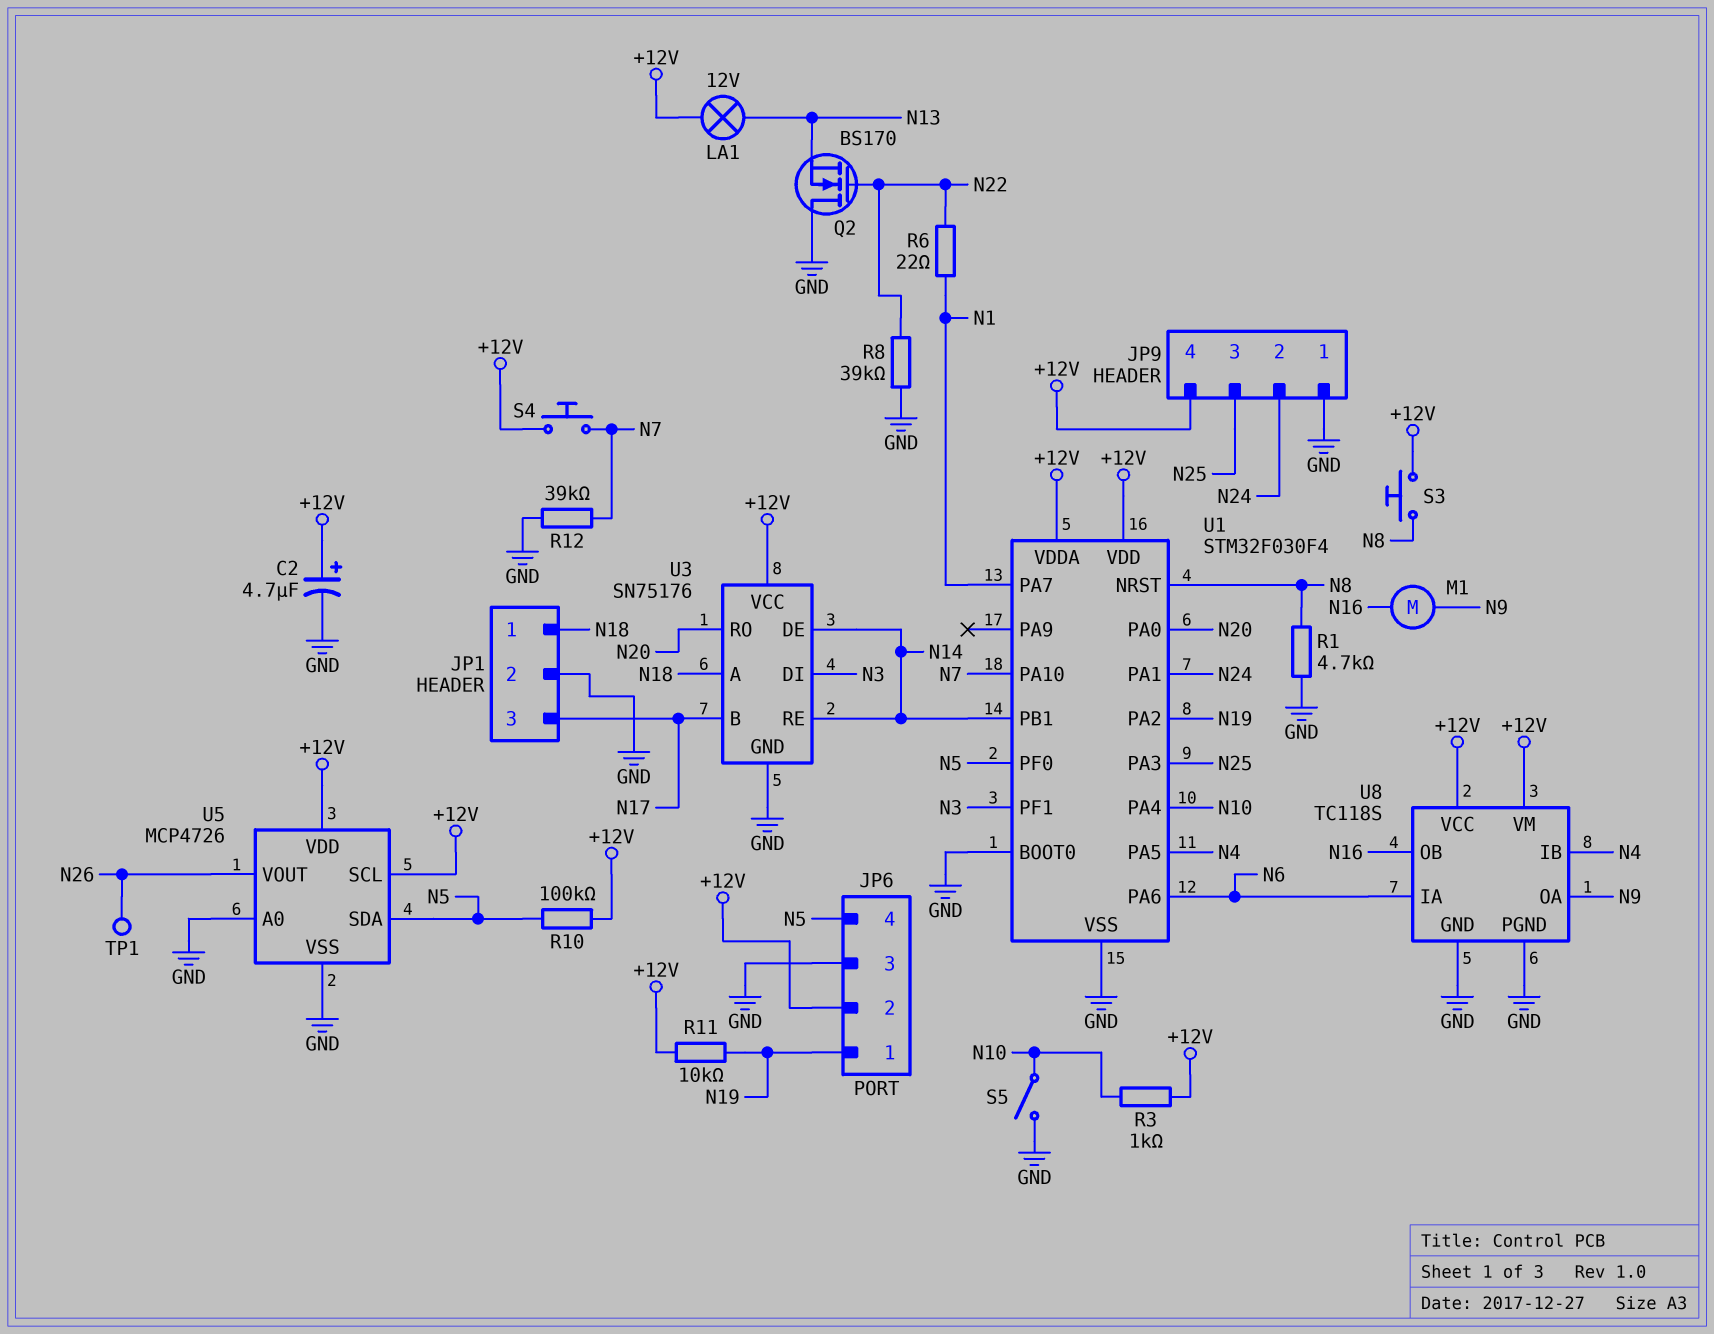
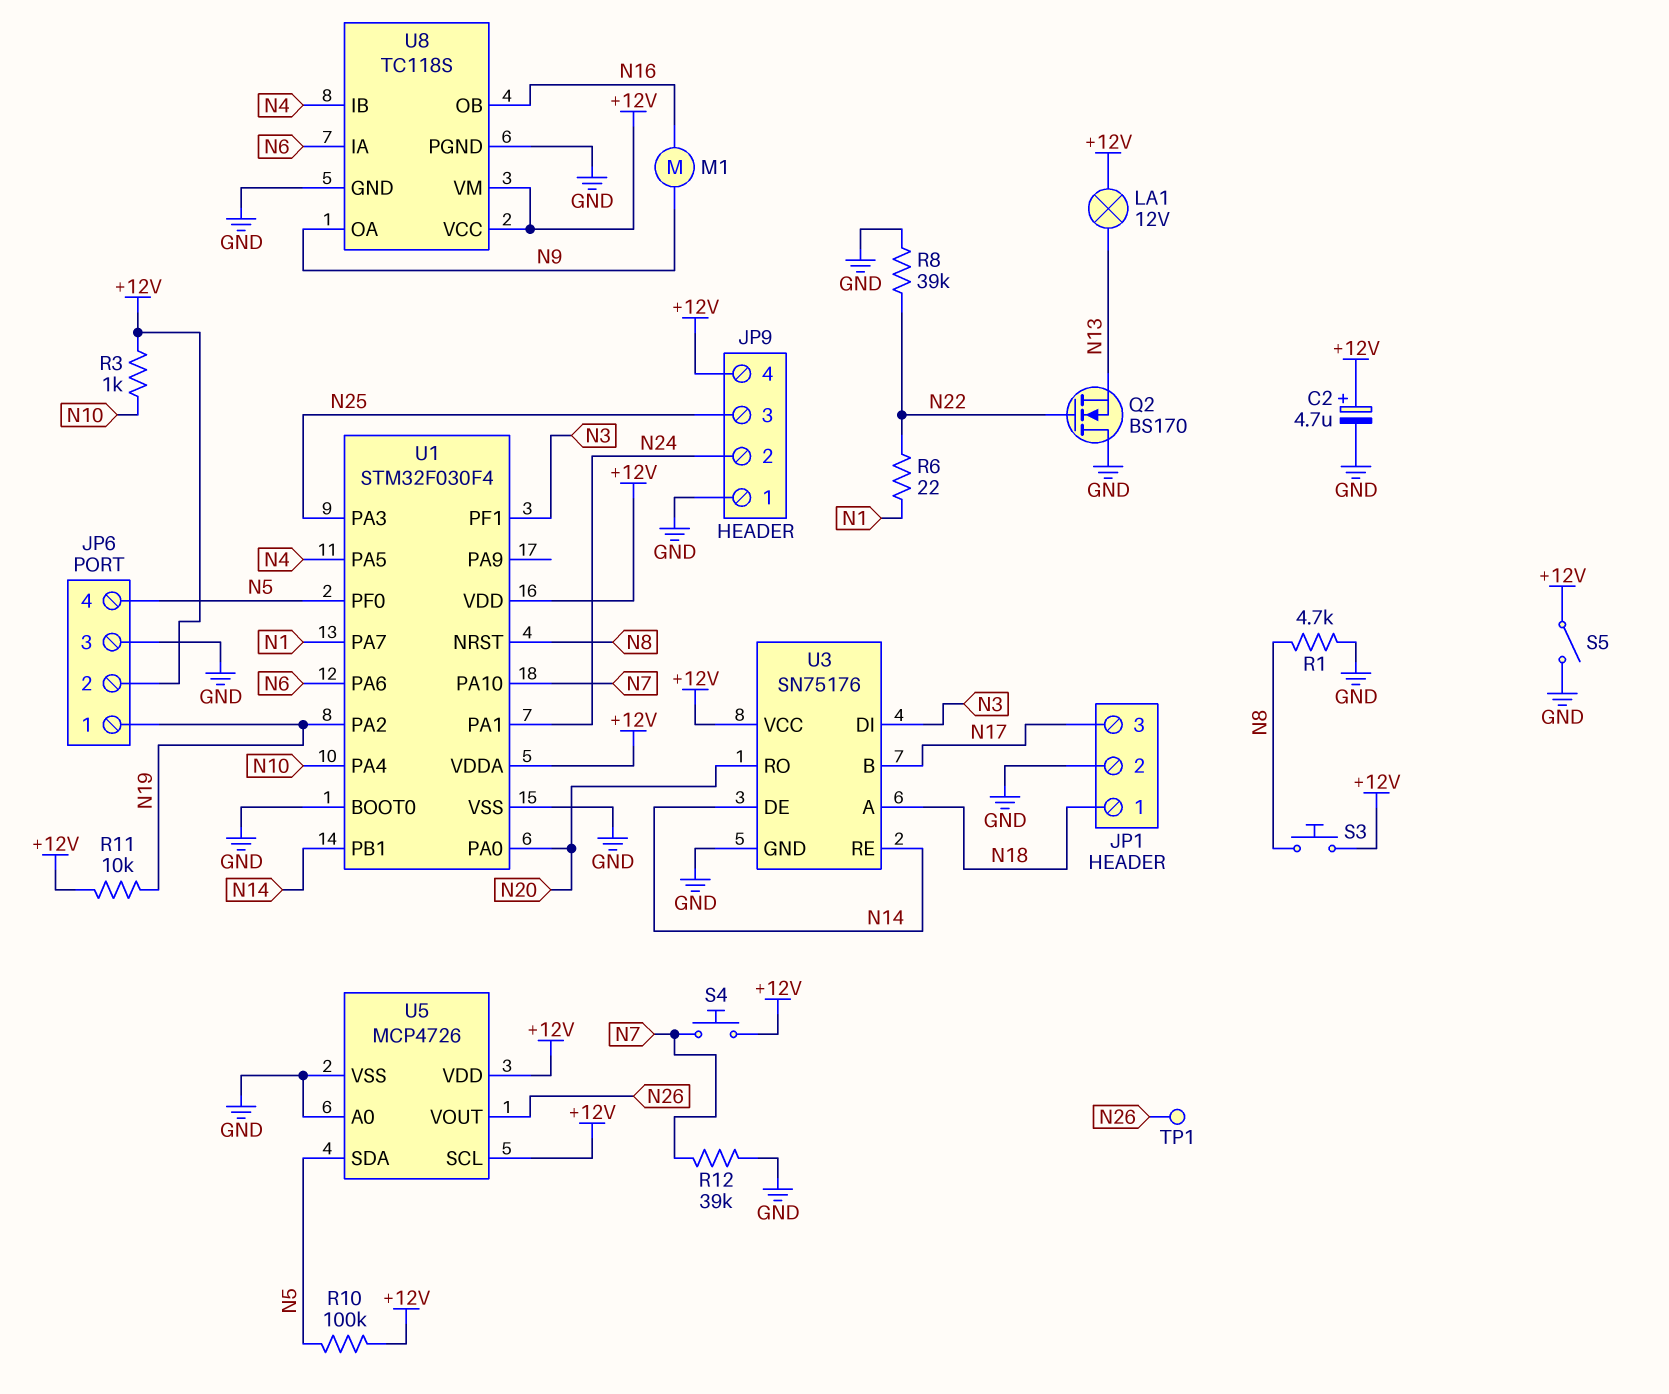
S5: switch (GND, N10) -> switch (+12V, GND)

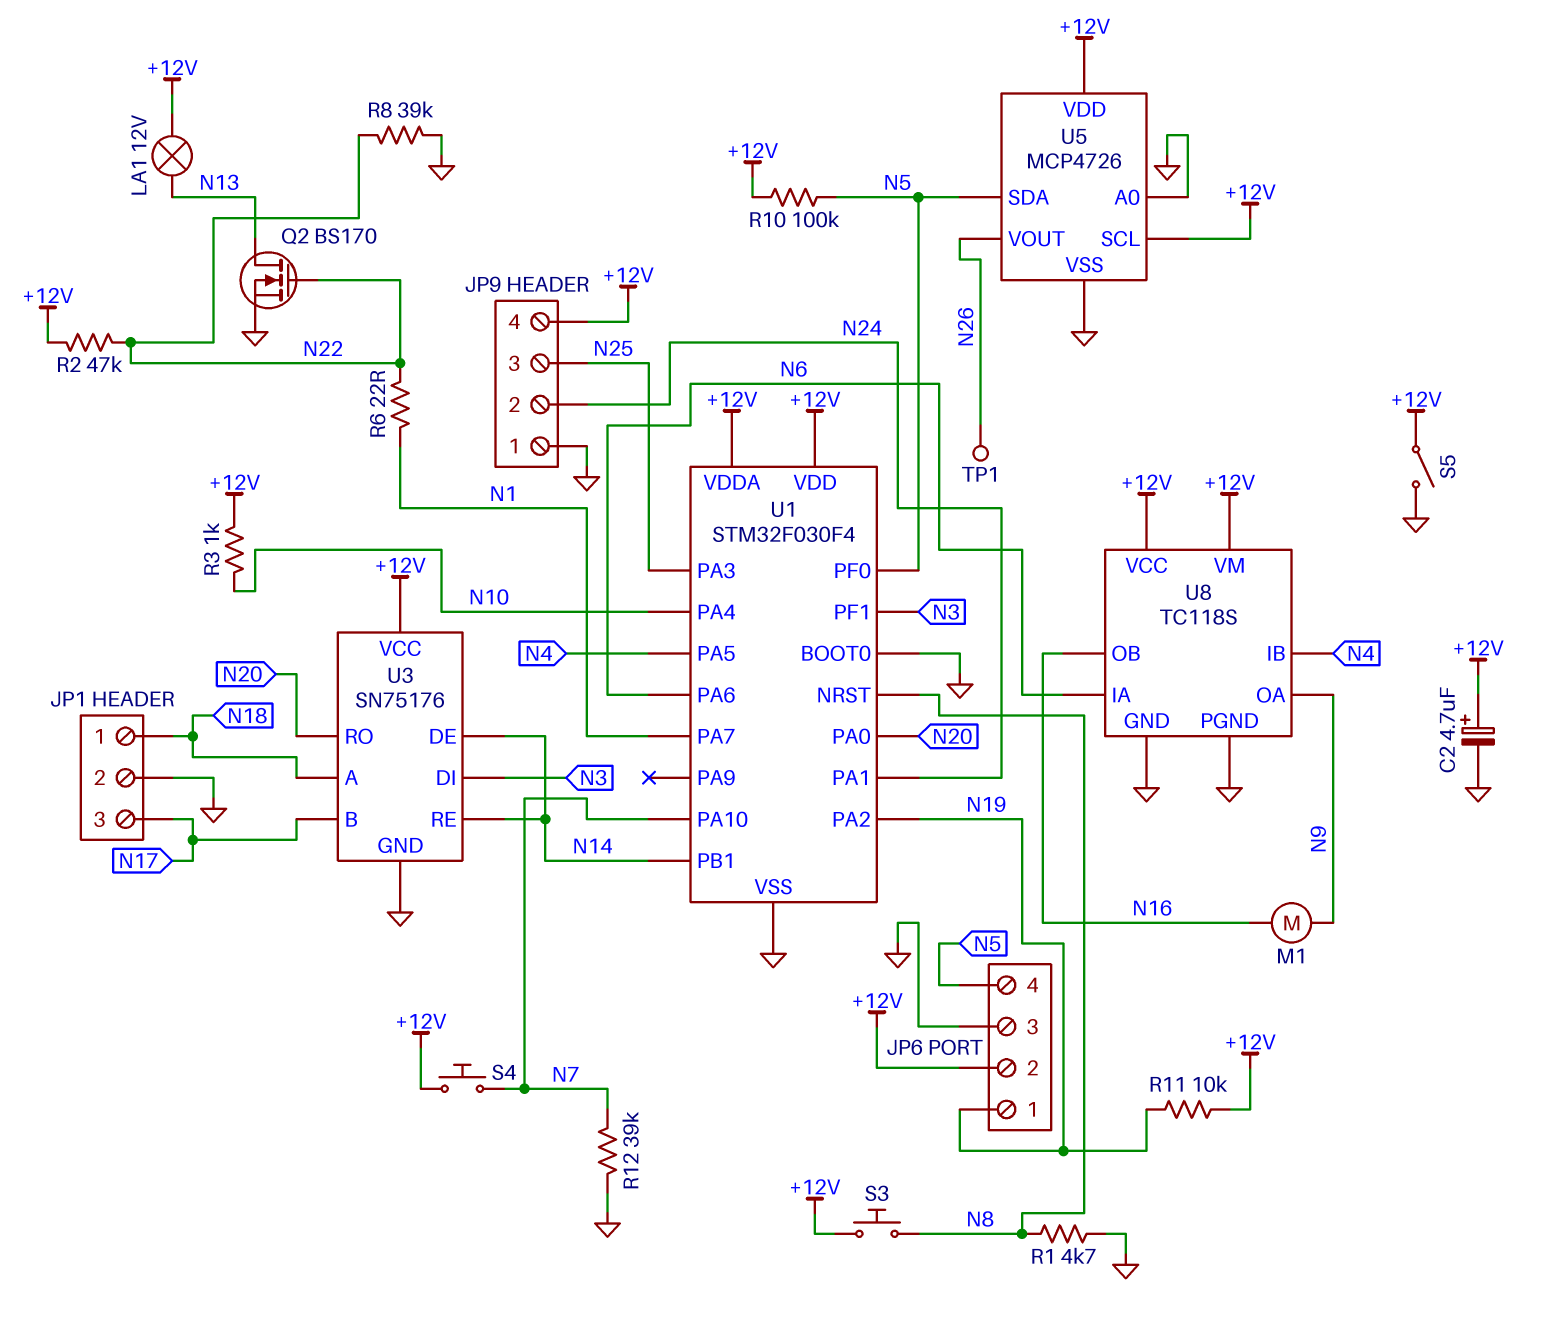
Q2: NMOS BS170 (G N22, D GND, S N13) -> NMOS BS170 (G N22, D N13, S GND)
R2: none -> 47k (+12V, N22)

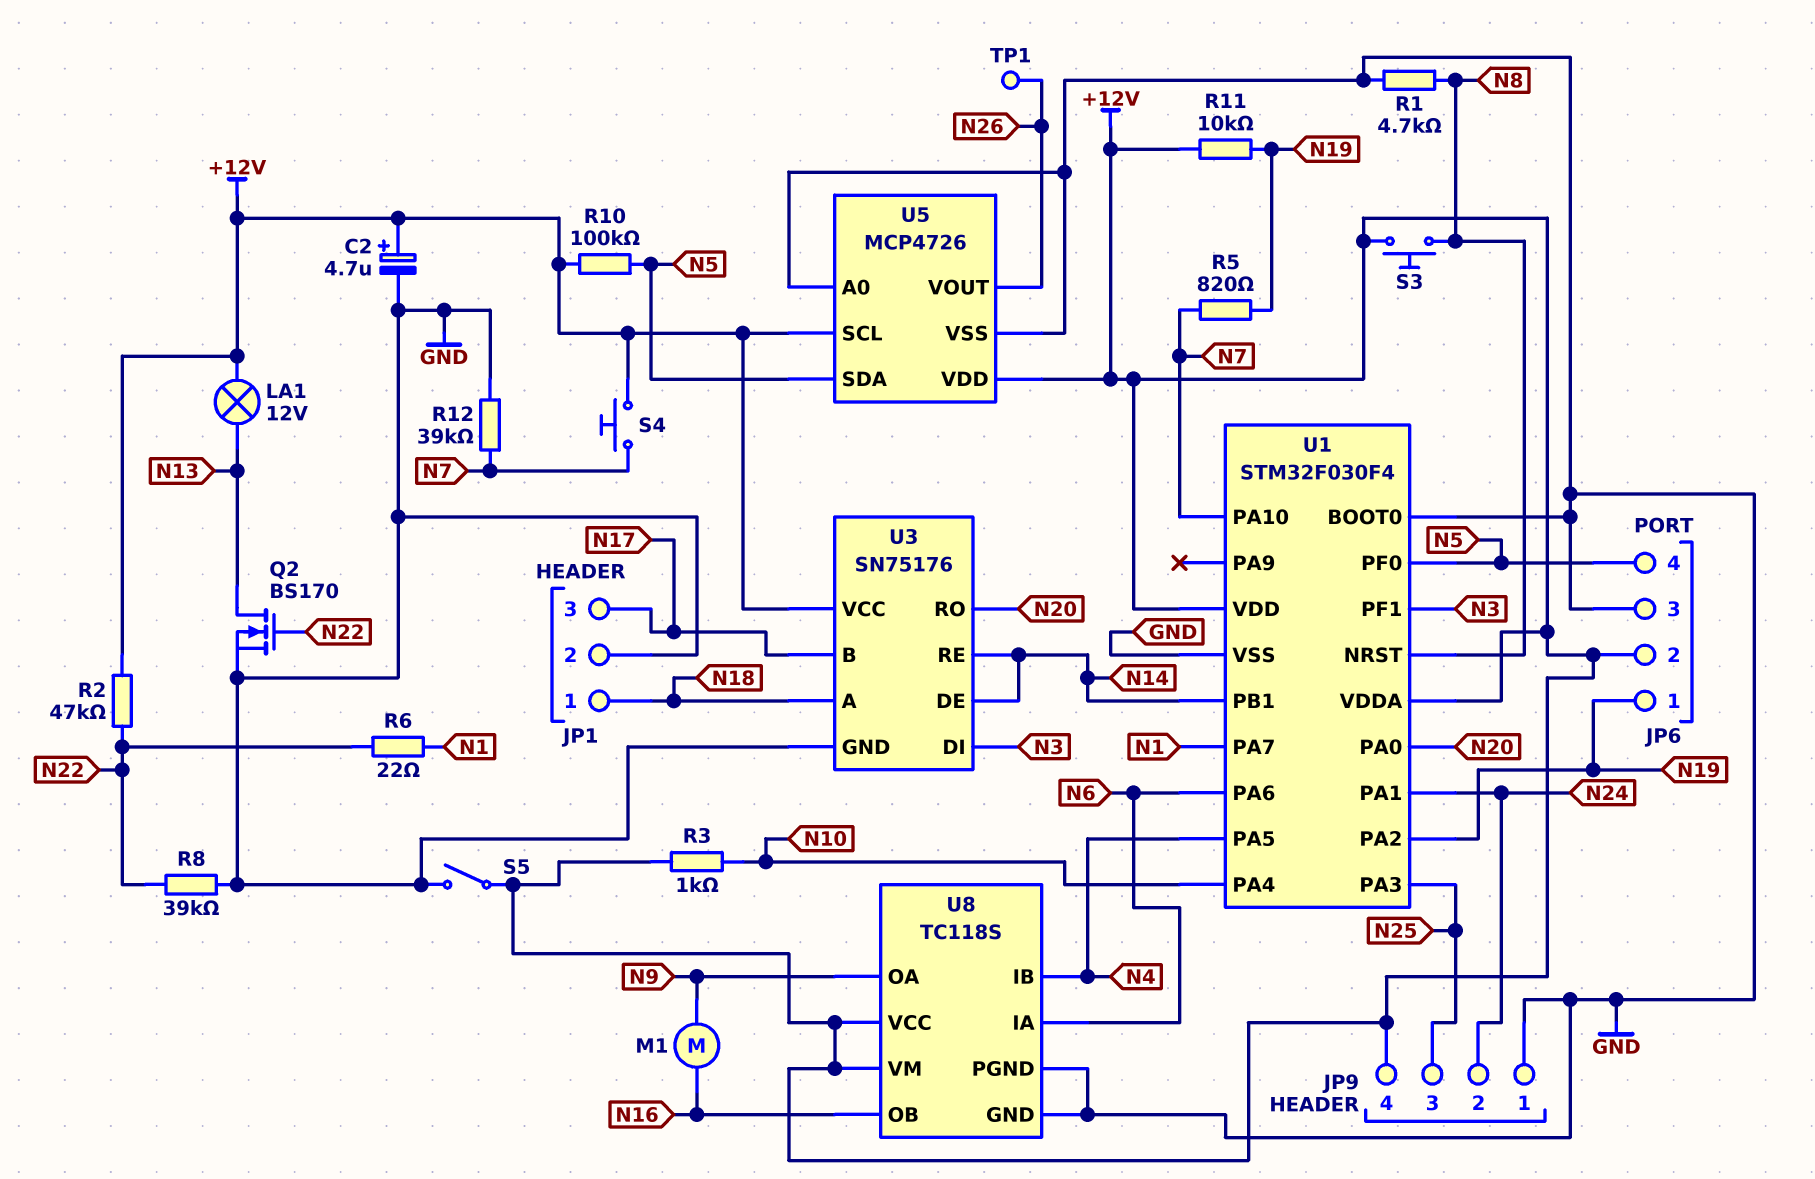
R5: none -> 820 (N7, N19)

